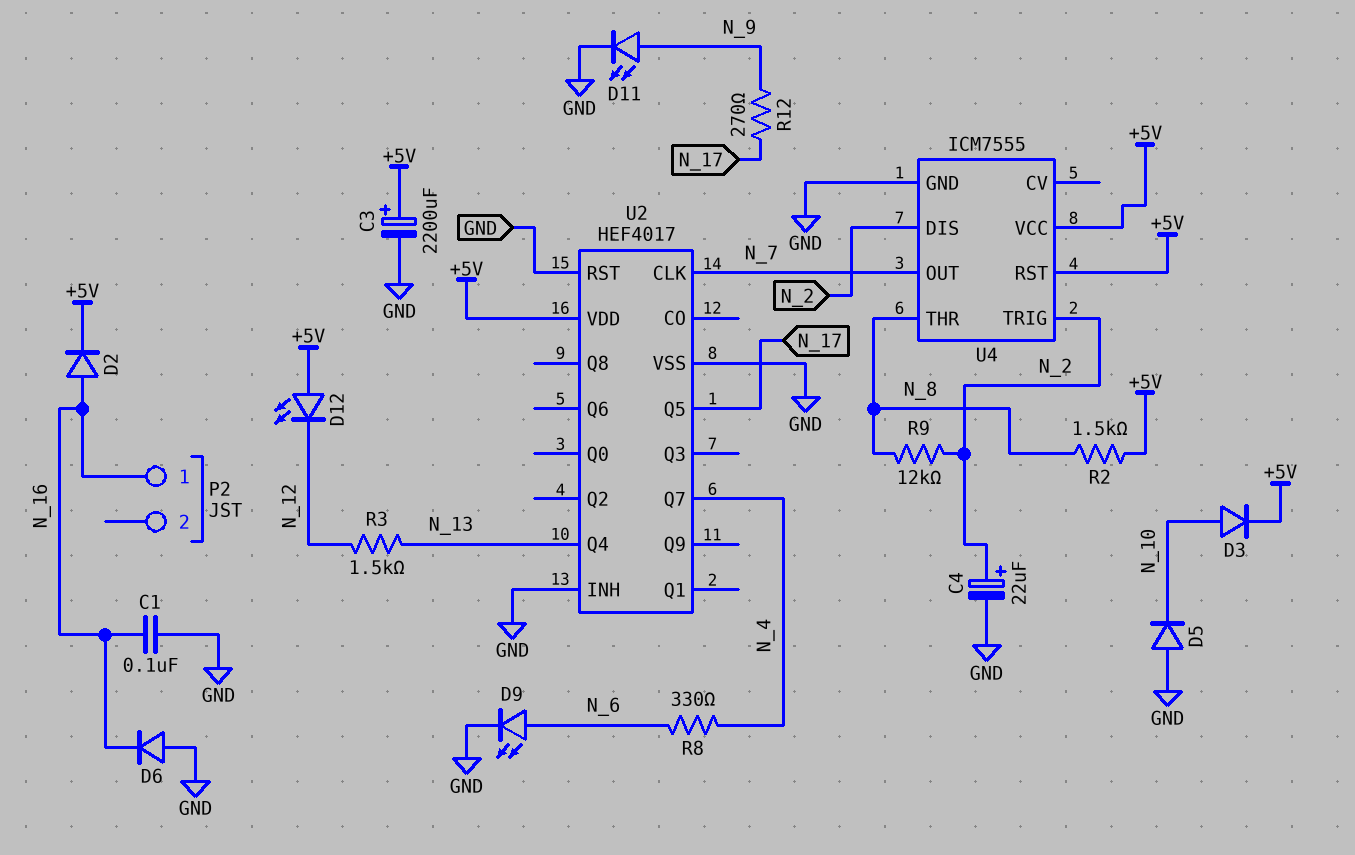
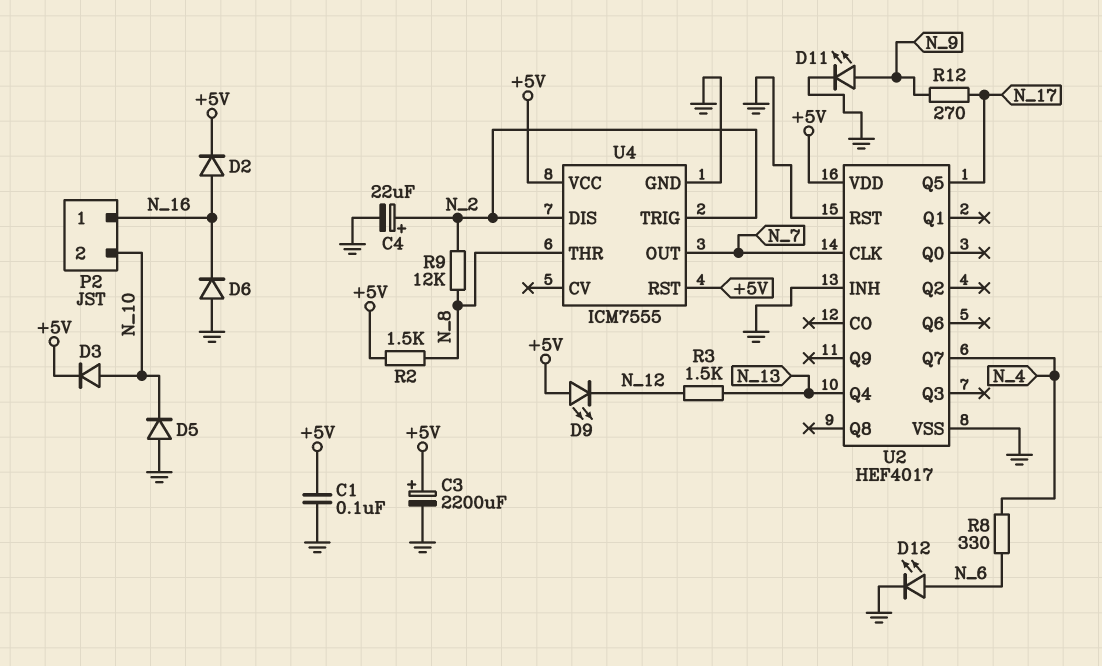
C1: 100nF (GND, N_16) -> 100nF (+5V, GND)
D9: LED (A N_6, K GND) -> LED (A +5V, K N_12)
D12: LED (A +5V, K N_12) -> LED (A N_6, K GND)
P2 pin 2: none -> N_10

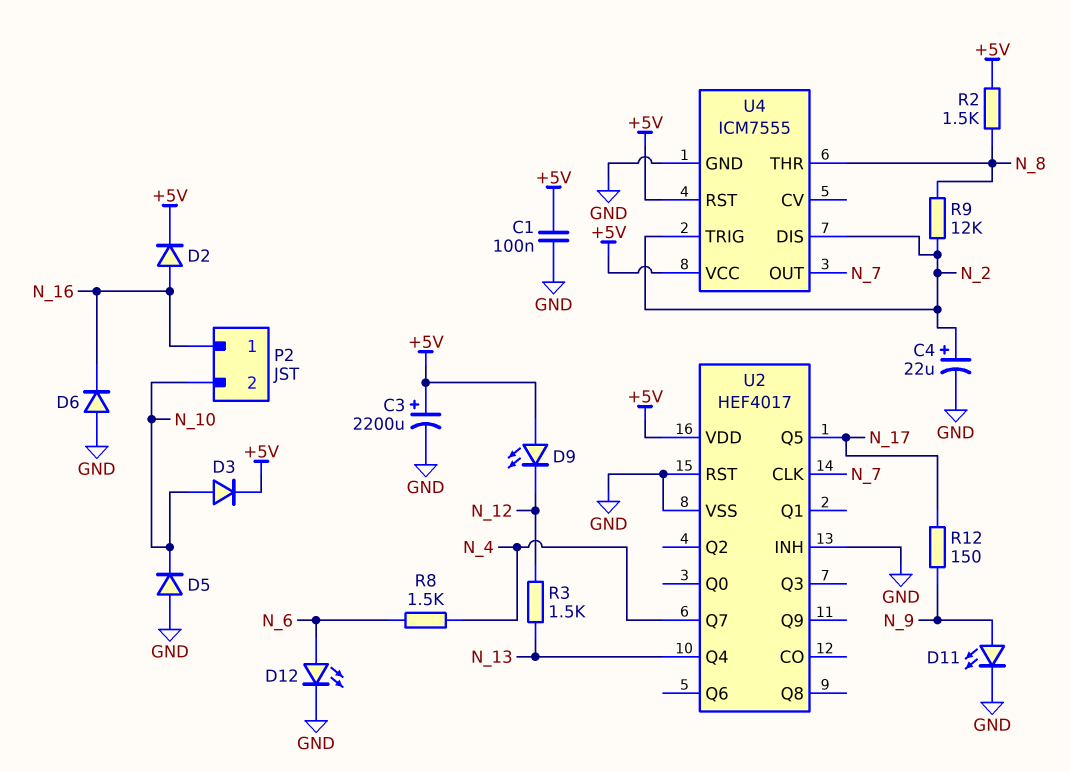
R8: 330 (N_4, N_6) -> 1.5k (N_4, N_6)
R12: 270 (N_9, N_17) -> 150 (N_9, N_17)

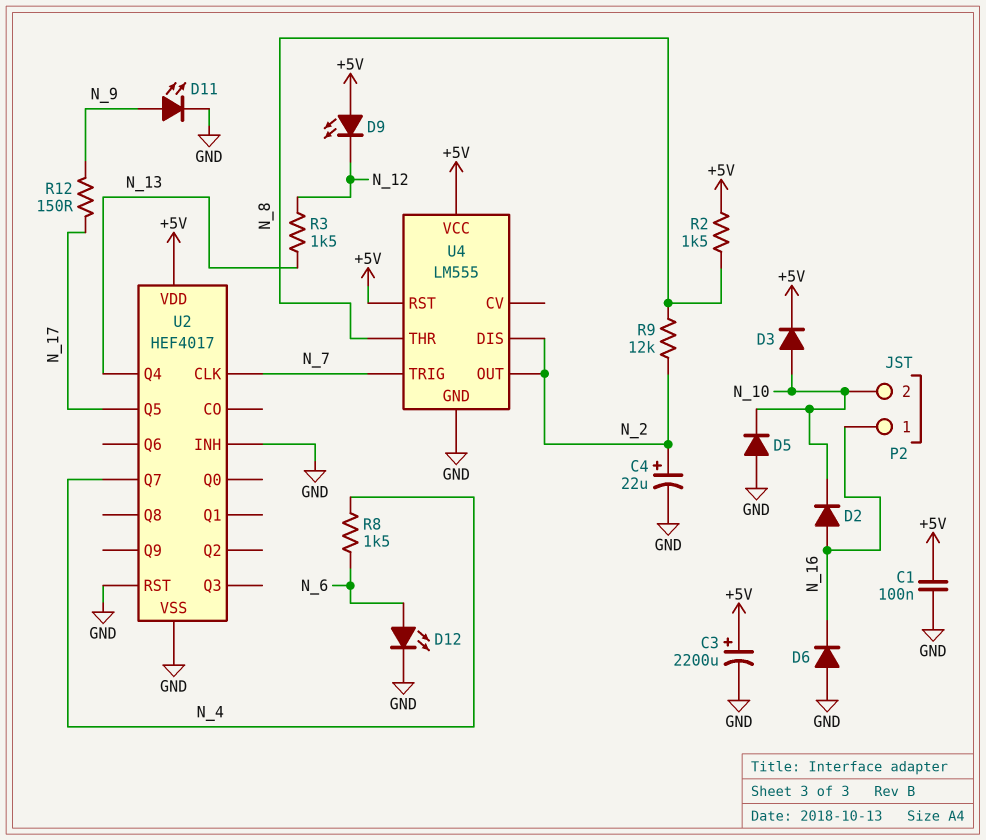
D2: diode (A N_16, K +5V) -> diode (A N_16, K N_10)
U4: ICM7555 -> LM555
U4 pin OUT: N_7 -> N_2
U4 pin TRIG: N_2 -> N_7

